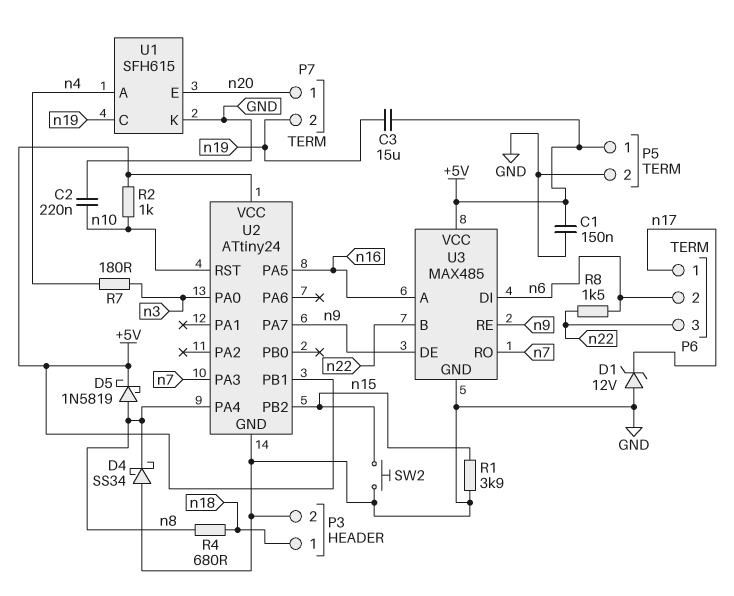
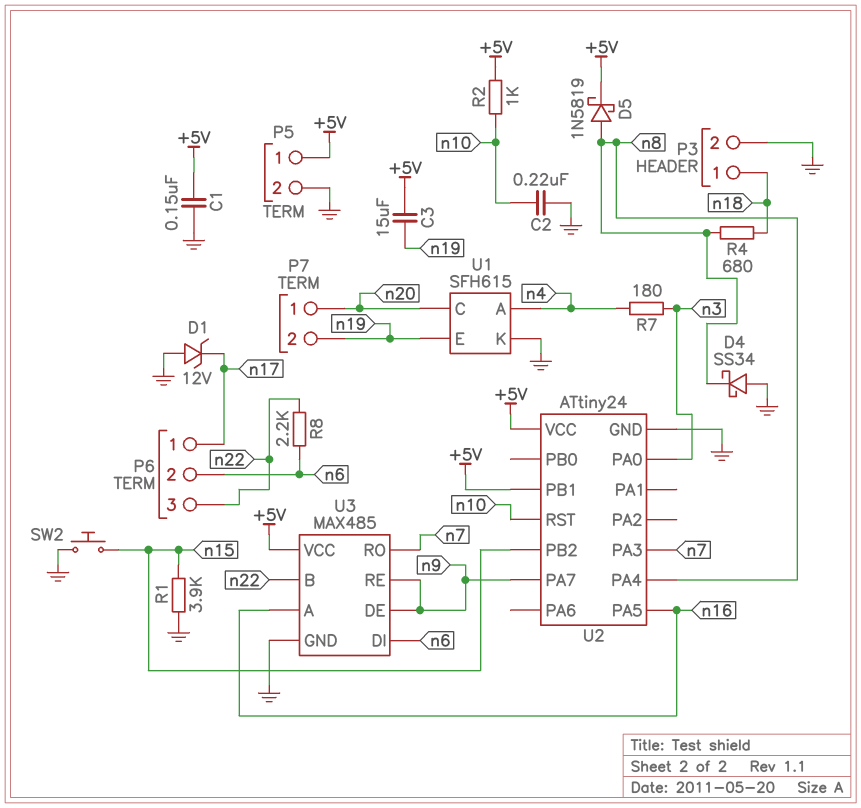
R8: 1.5k (n6, n22) -> 2.2k (n6, n22)
U1 pin C: n19 -> n20
U1 pin E: n20 -> n19

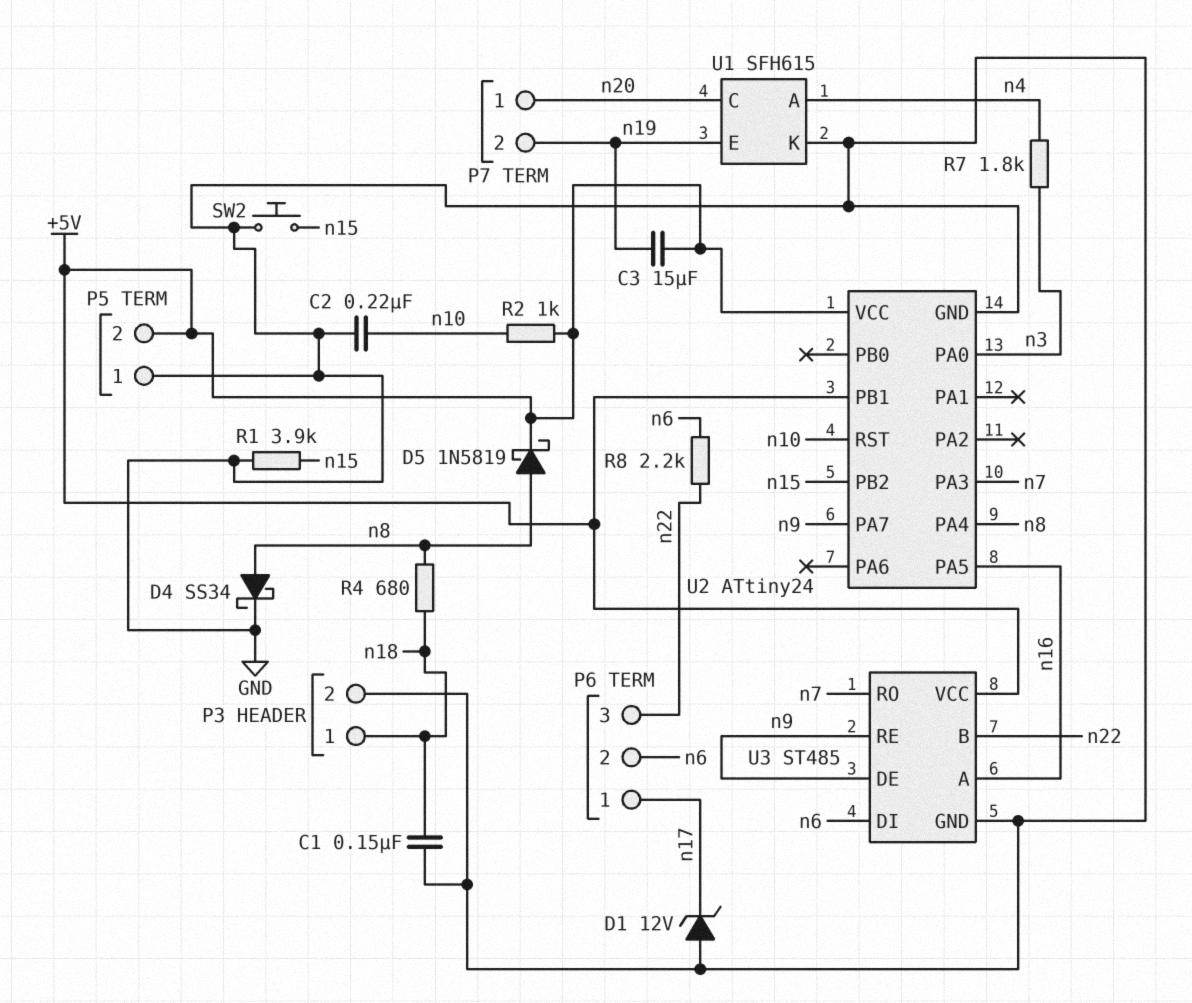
C1: 150nF (+5V, GND) -> 150nF (GND, n18)
D4: schottky SS34 (A GND, K n8) -> schottky SS34 (A n8, K GND)
P5 pin 1: +5V -> GND
P5 pin 2: GND -> +5V
R7: 180 (n3, n4) -> 1.8k (n3, n4)
U3: MAX485 -> ST485

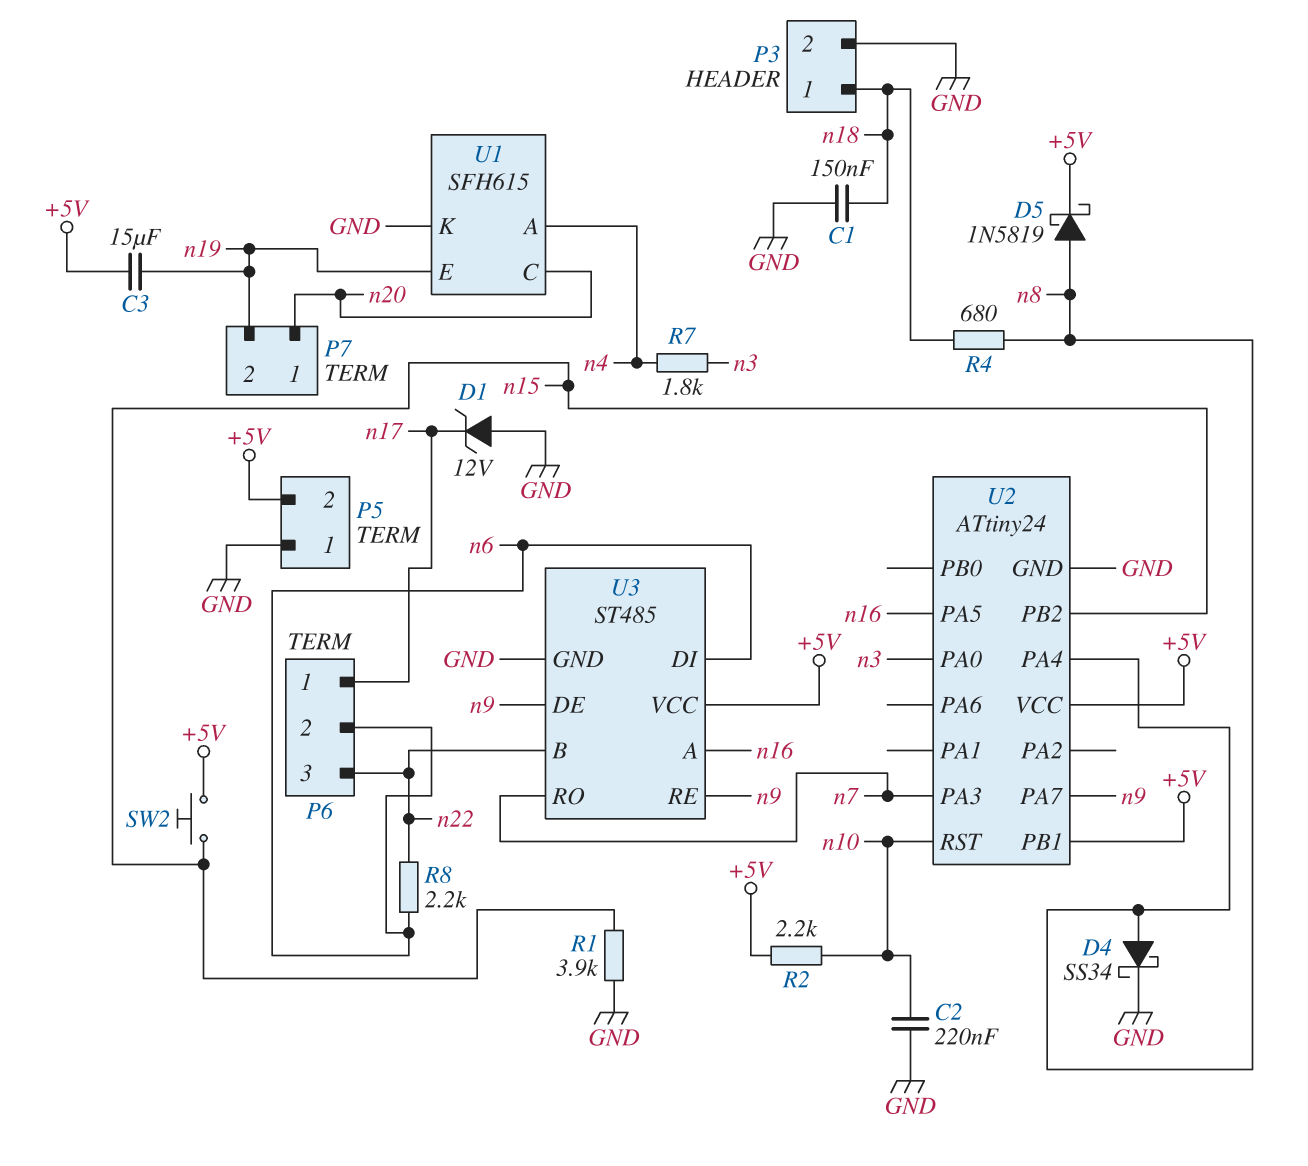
R2: 1k (+5V, n10) -> 2.2k (+5V, n10)
SW2: button (GND, n15) -> button (+5V, n15)

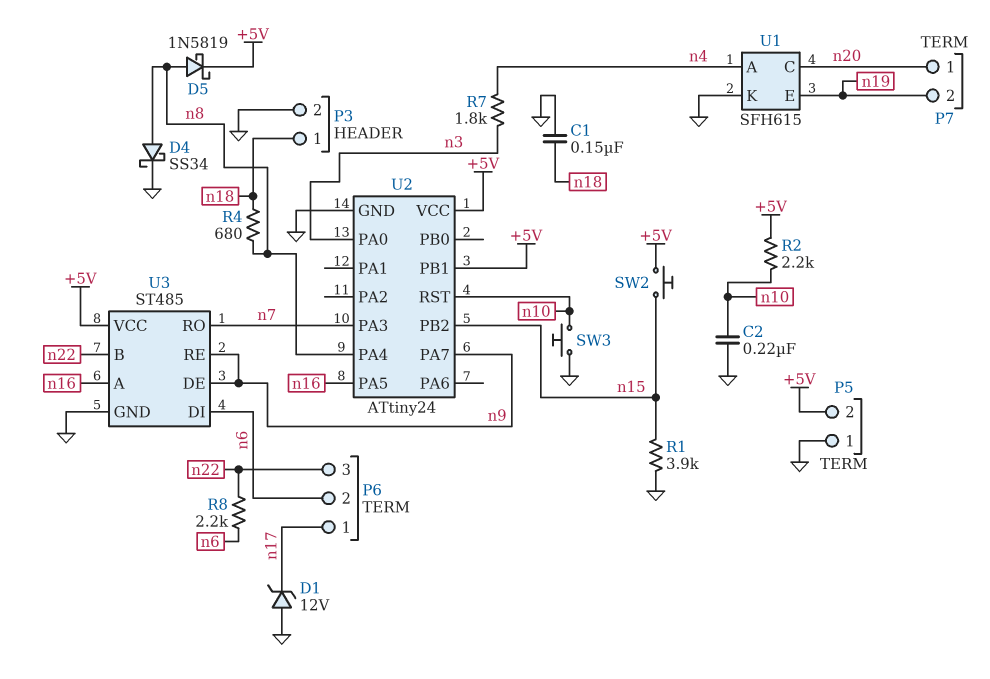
C3: 15uF (+5V, n19) -> none
SW3: none -> button (GND, n10)

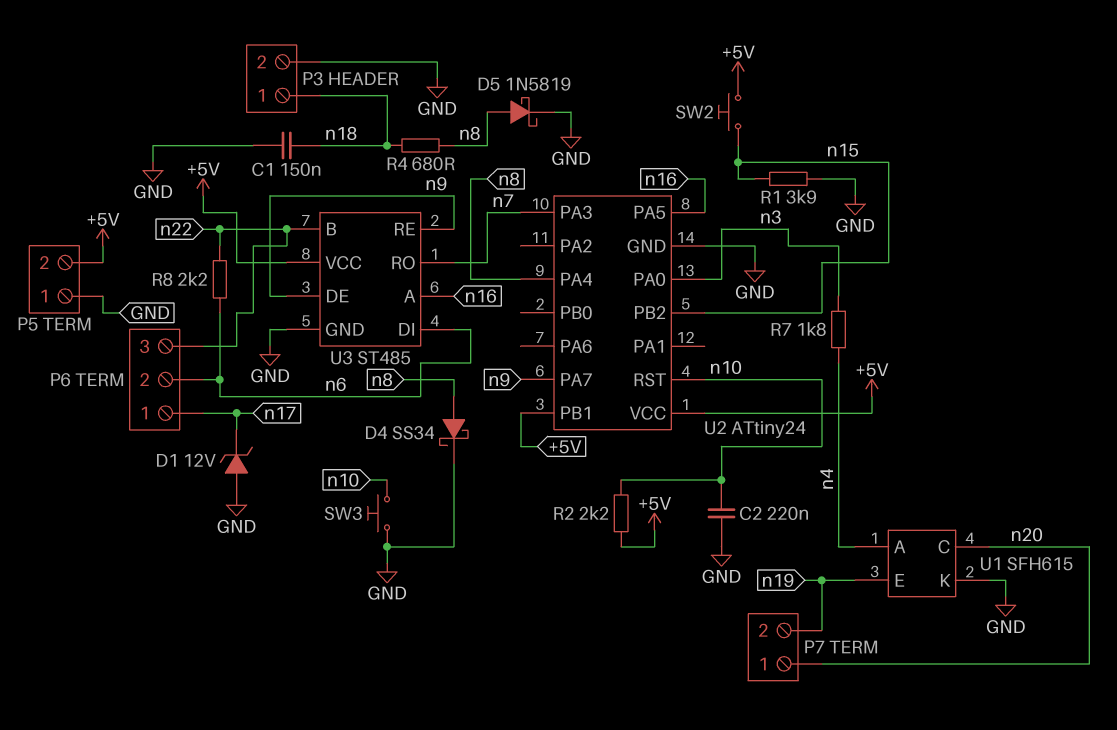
D5: schottky 1N5819 (A n8, K +5V) -> schottky 1N5819 (A n8, K GND)

